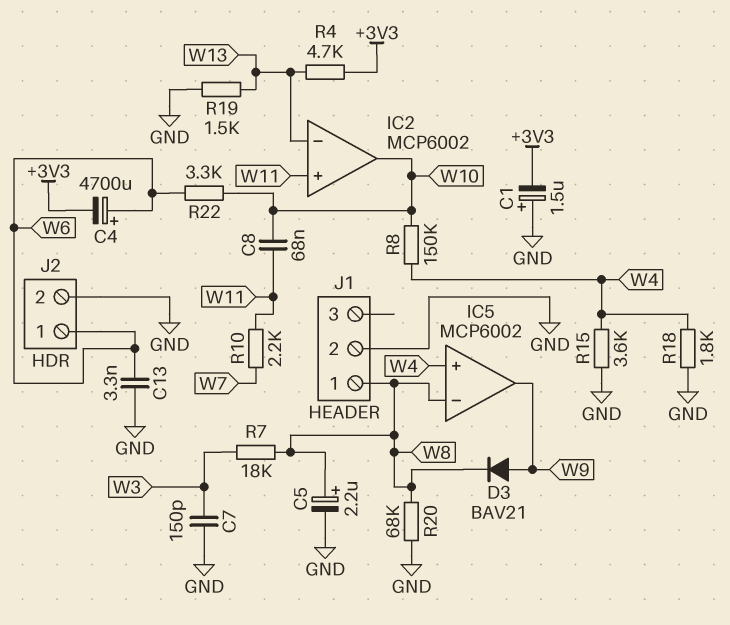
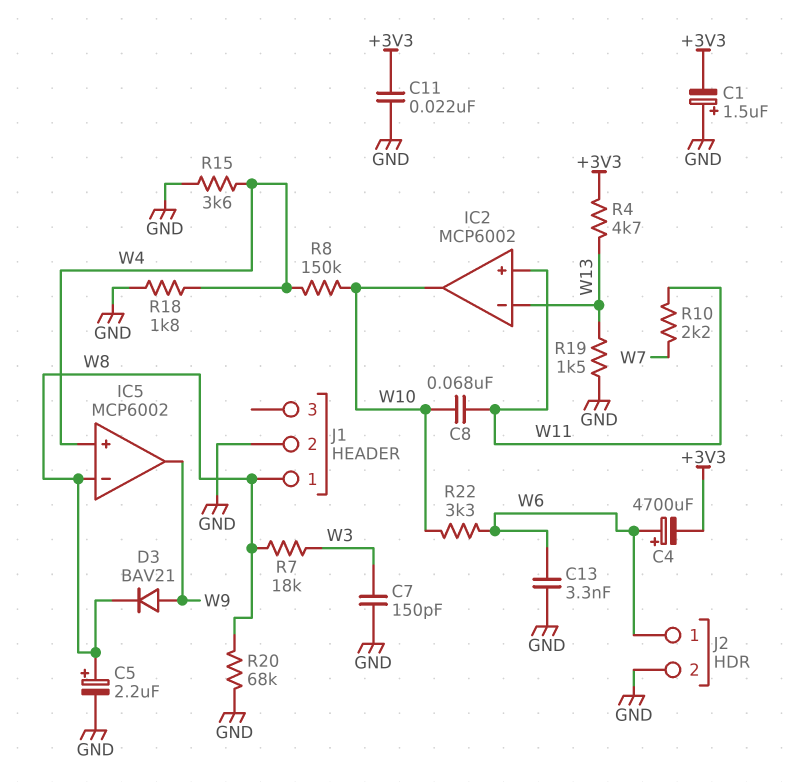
C11: none -> 22nF (+3V3, GND)

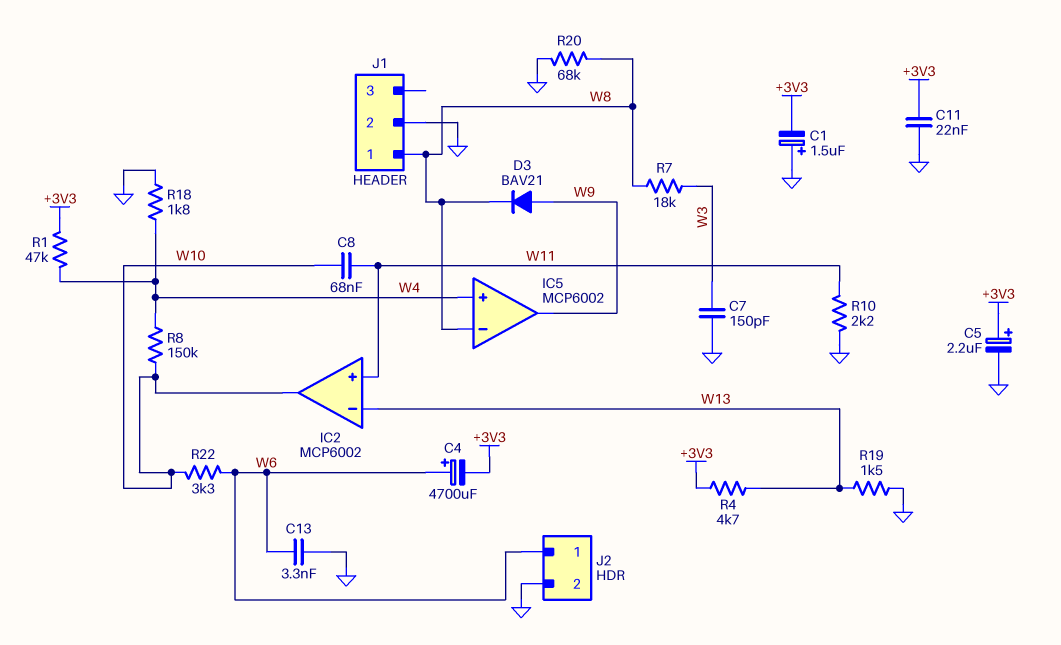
C5: 2.2uF (plus W8, minus GND) -> 2.2uF (plus +3V3, minus GND)
R1: none -> 47k (+3V3, W4)
R10: 2.2k (W7, W11) -> 2.2k (GND, W11)
R15: 3.6k (GND, W4) -> none

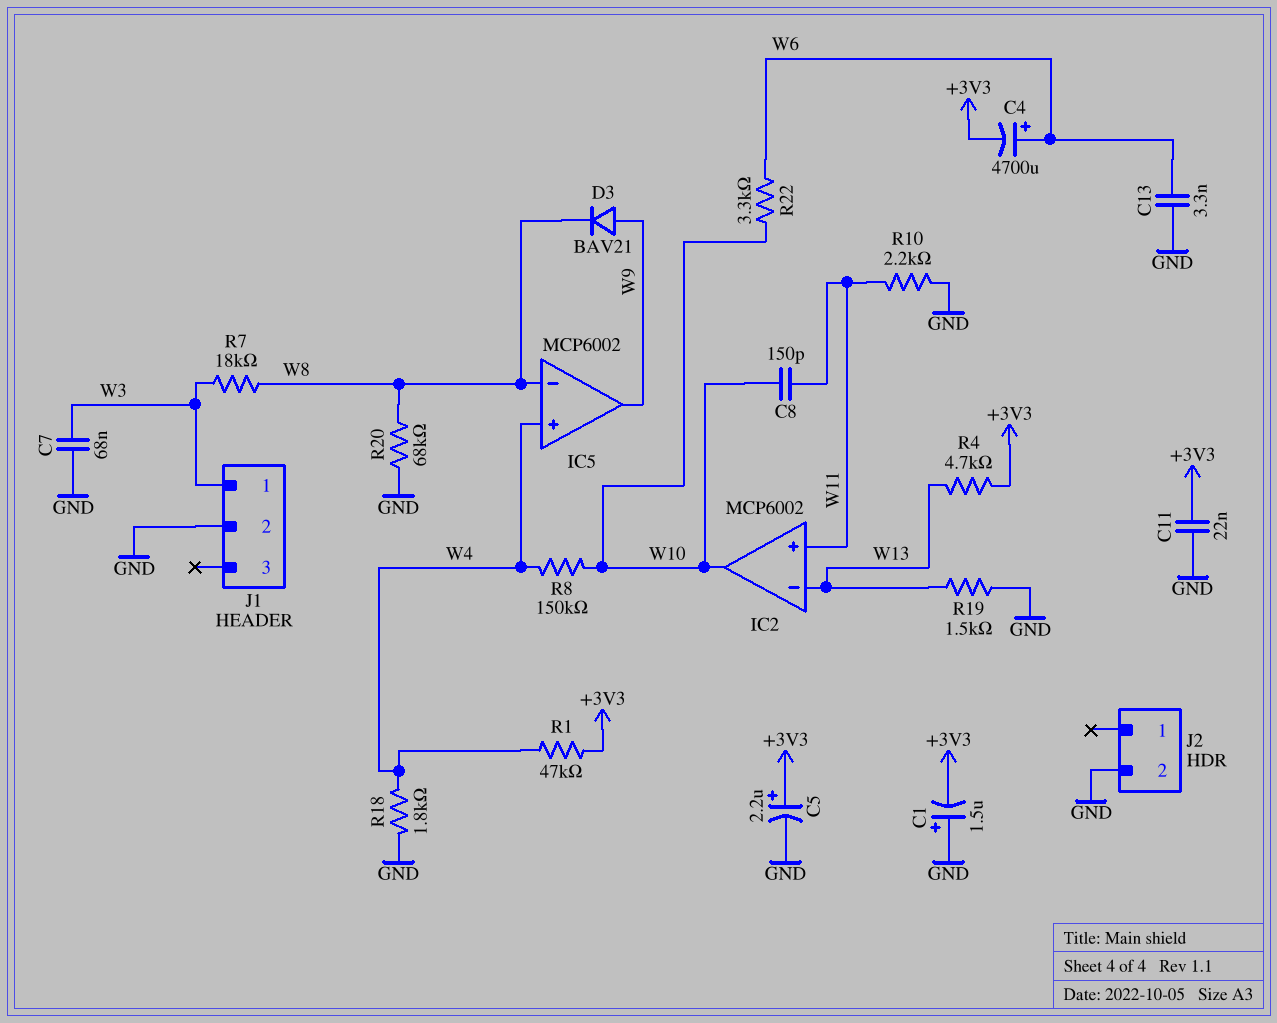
C7: 150pF (GND, W3) -> 68nF (GND, W3)
C8: 68nF (W10, W11) -> 150pF (W10, W11)
J1 pin 1: W8 -> W3
J2 pin 1: W6 -> none

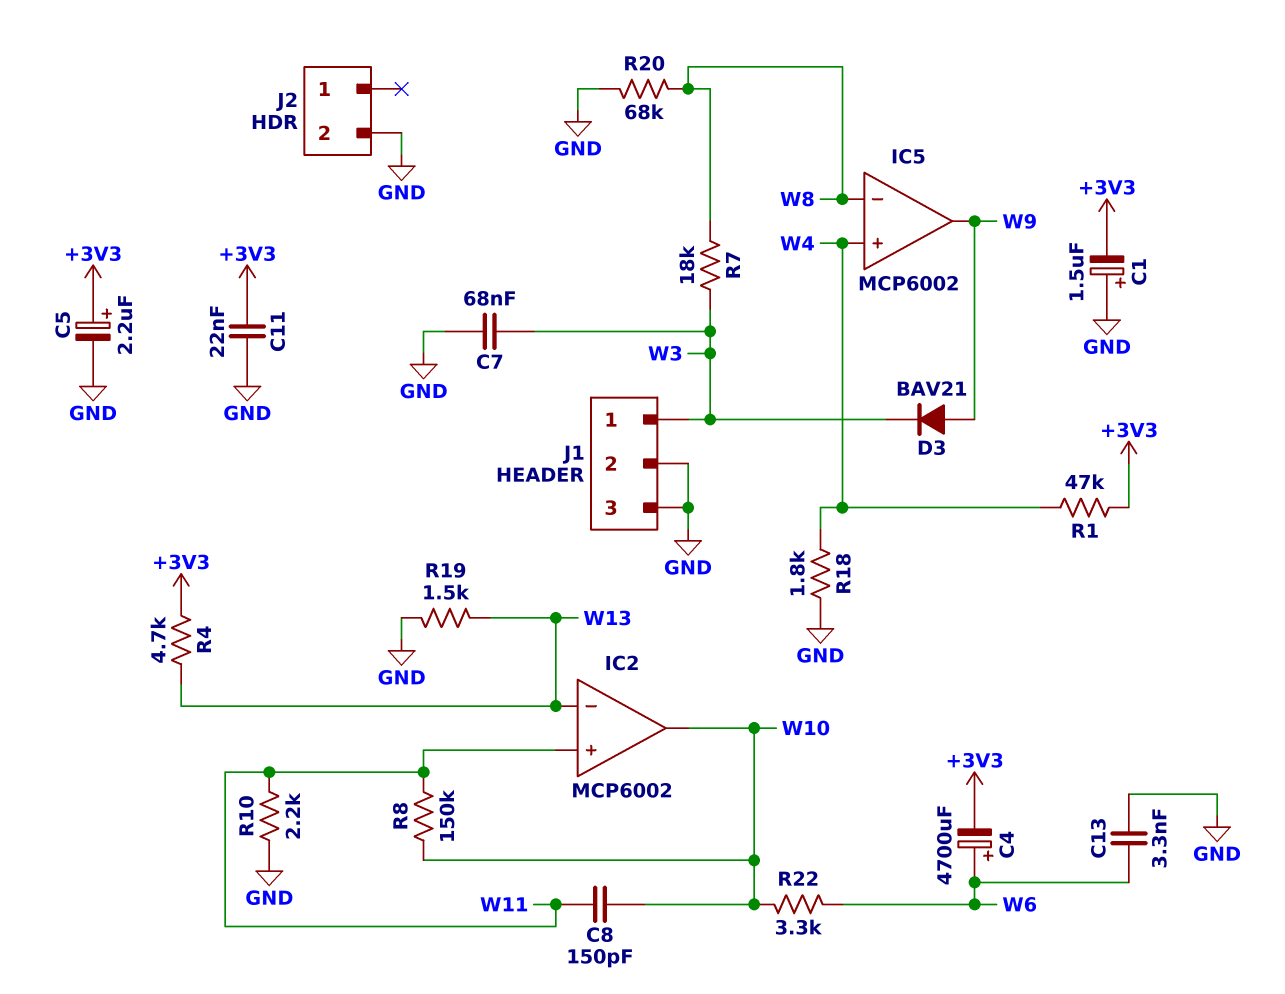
D3: diode BAV21 (A W9, K W8) -> diode BAV21 (A W9, K W3)
J1 pin 3: none -> GND
R8: 150k (W4, W10) -> 150k (W10, W11)

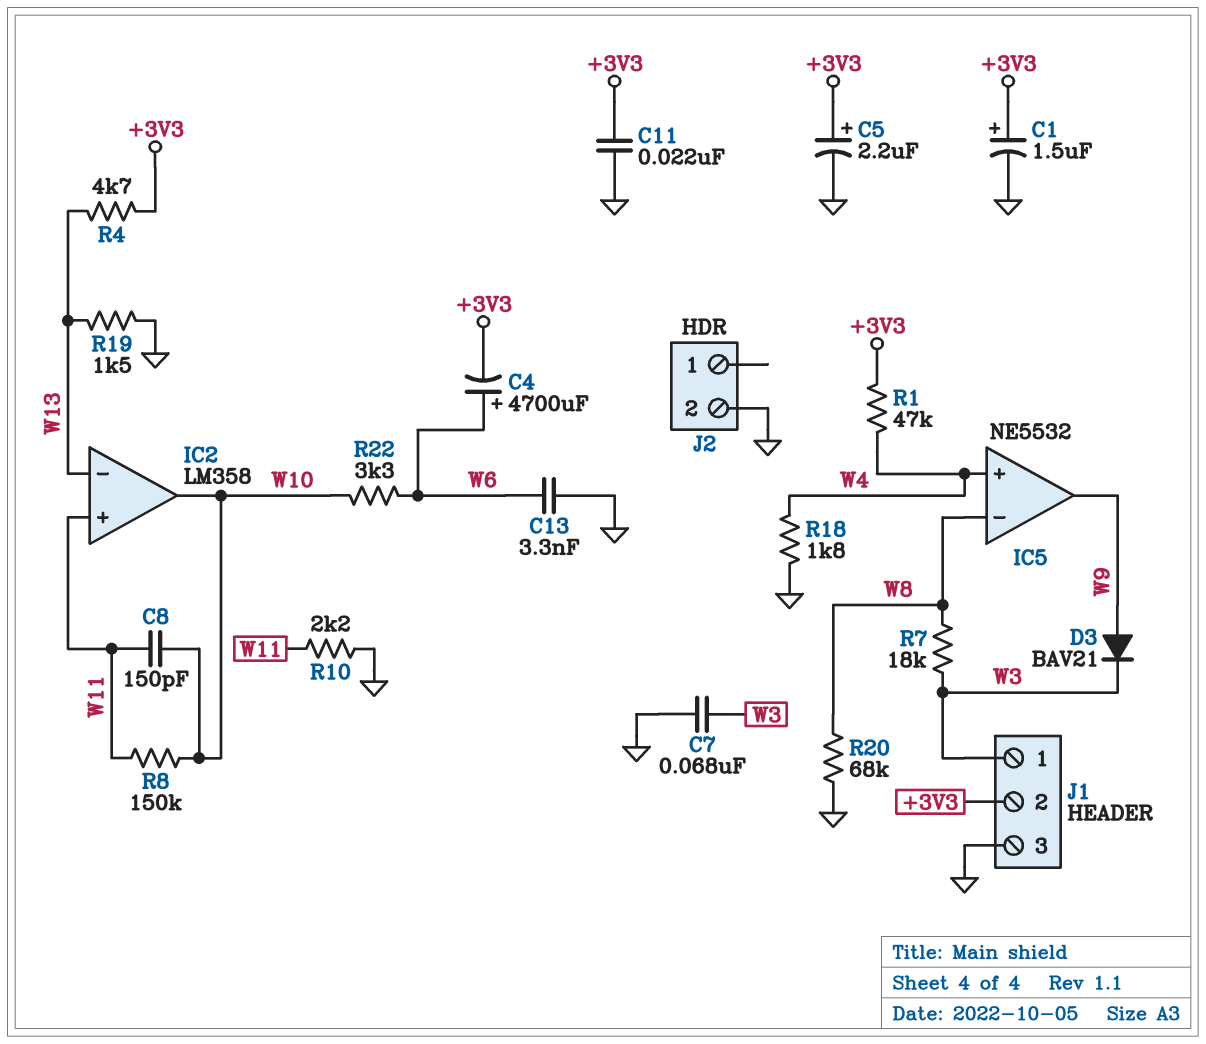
C1: 1.5uF (plus GND, minus +3V3) -> 1.5uF (plus +3V3, minus GND)
IC2: MCP6002 -> LM358
IC5: MCP6002 -> NE5532
J1 pin 2: GND -> +3V3

